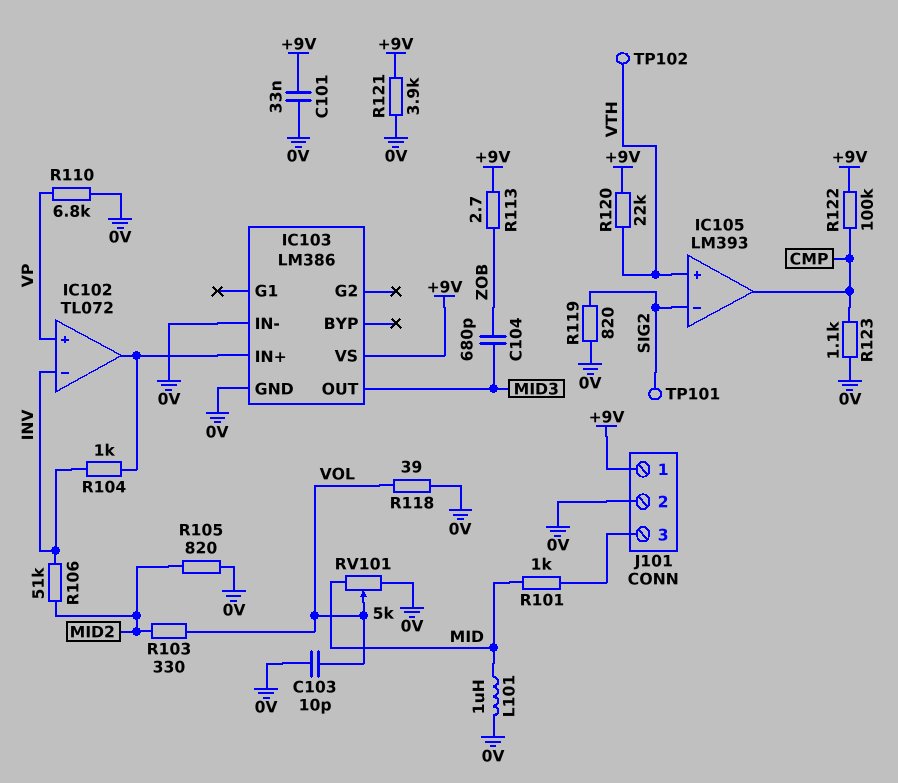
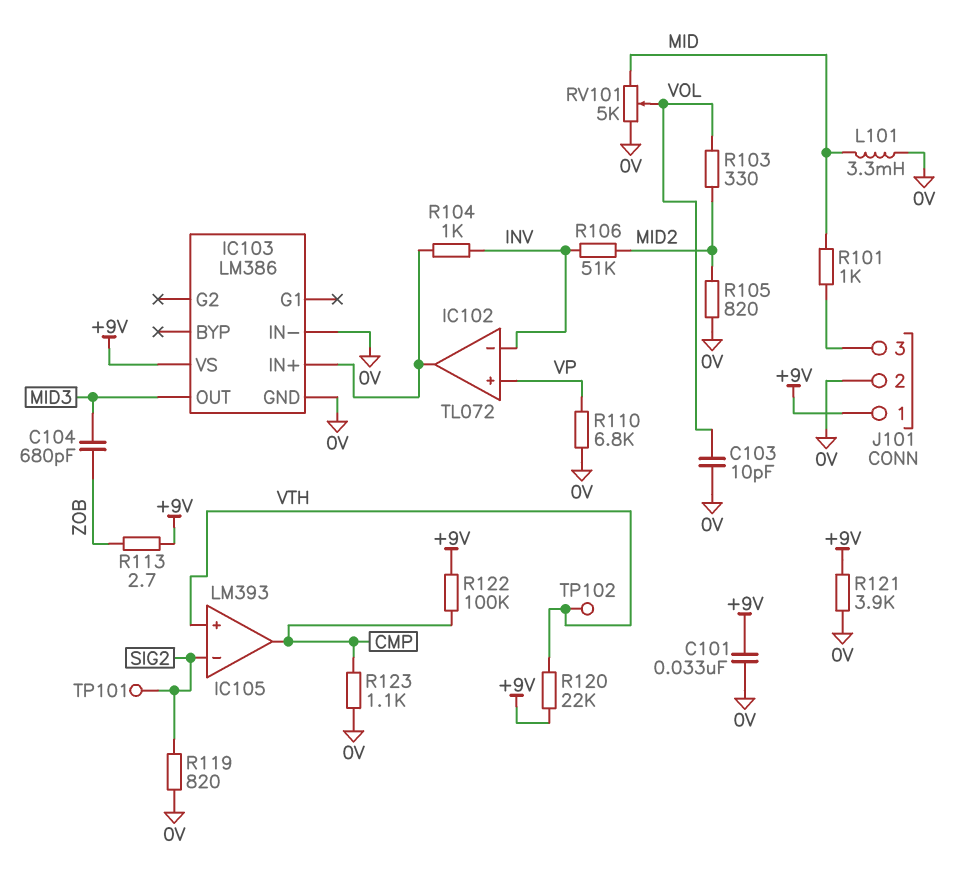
L101: 1uH (0V, MID) -> 3.3mH (0V, MID)
R118: 39 (0V, VOL) -> none

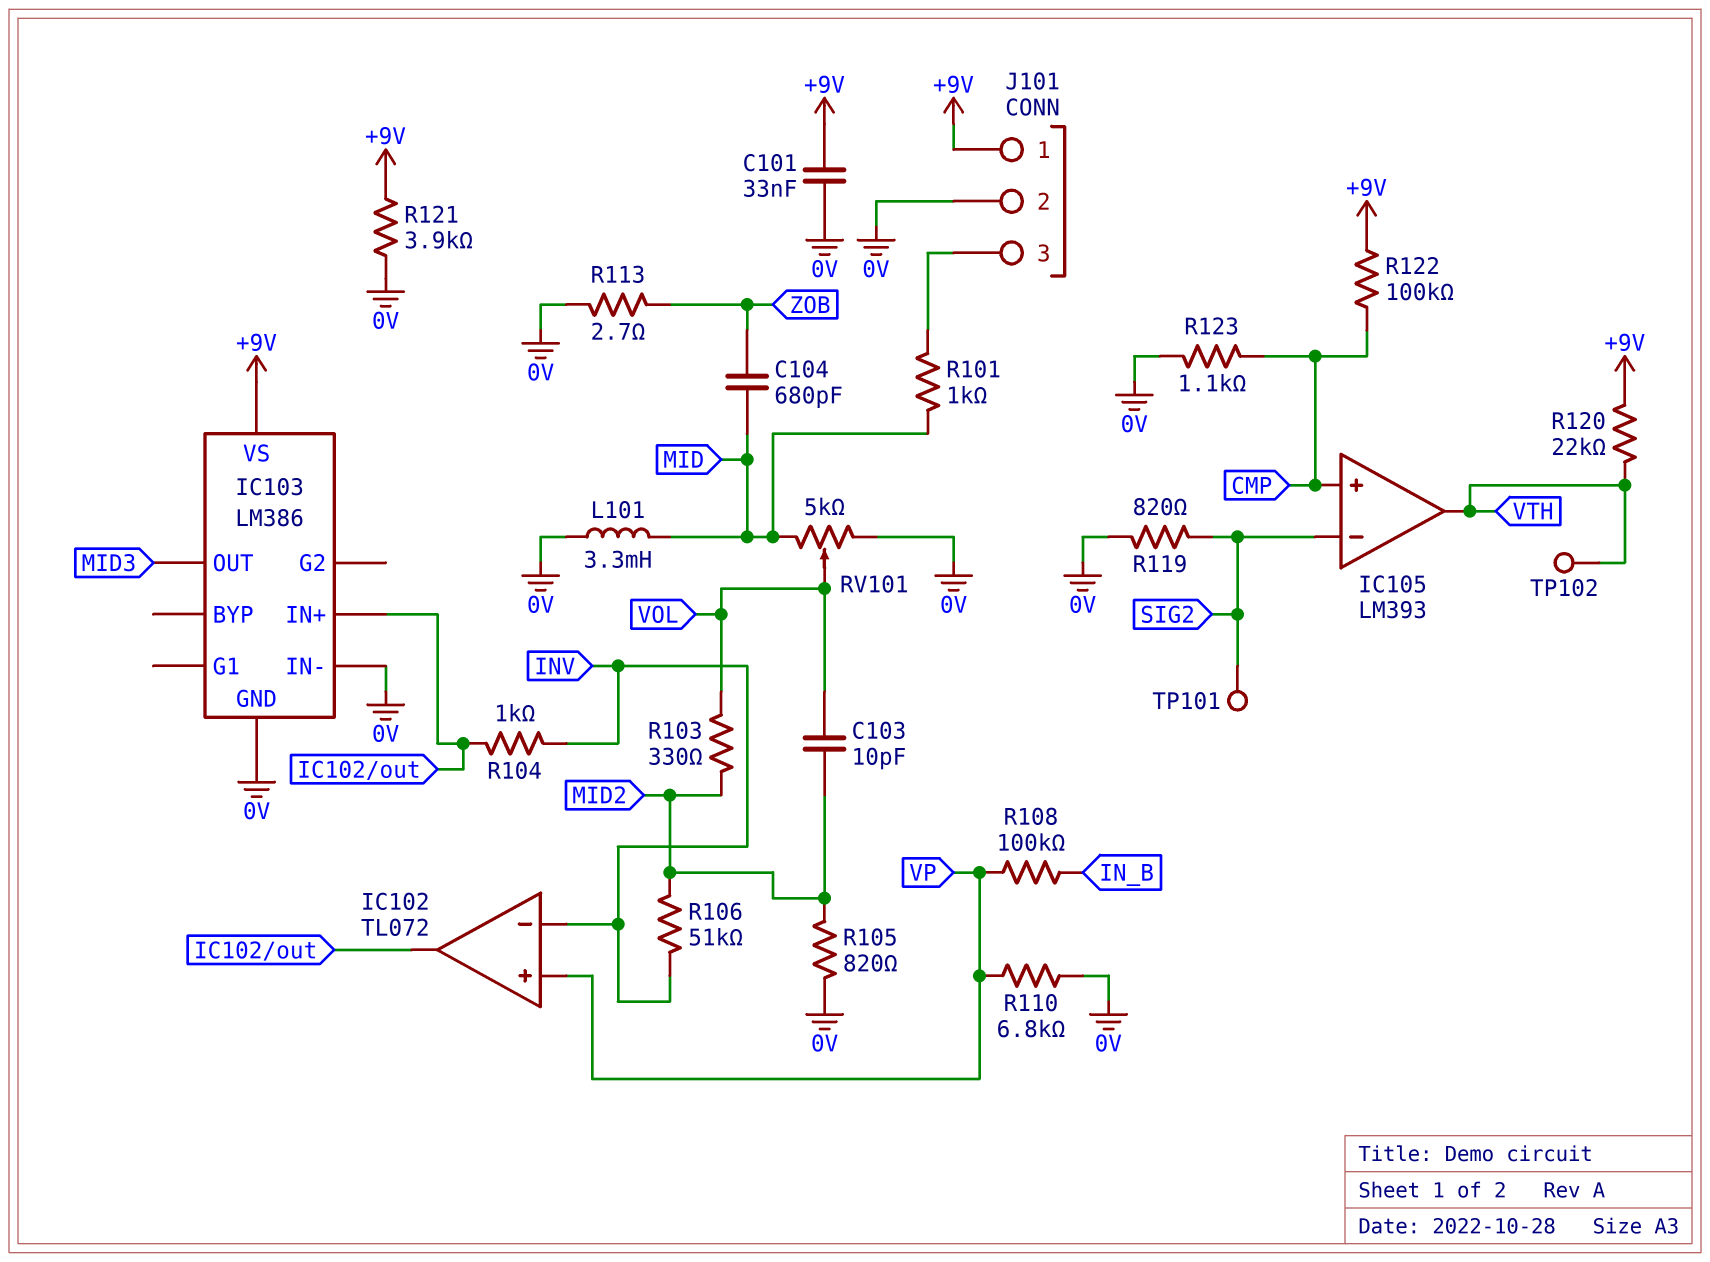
C103: 10pF (0V, VOL) -> 10pF (MID2, VOL)
C104: 680pF (MID3, ZOB) -> 680pF (MID, ZOB)
IC105 pin in+: VTH -> CMP
IC105 pin out: CMP -> VTH
R108: none -> 100k (IN_B, VP)
R113: 2.7 (+9V, ZOB) -> 2.7 (0V, ZOB)

